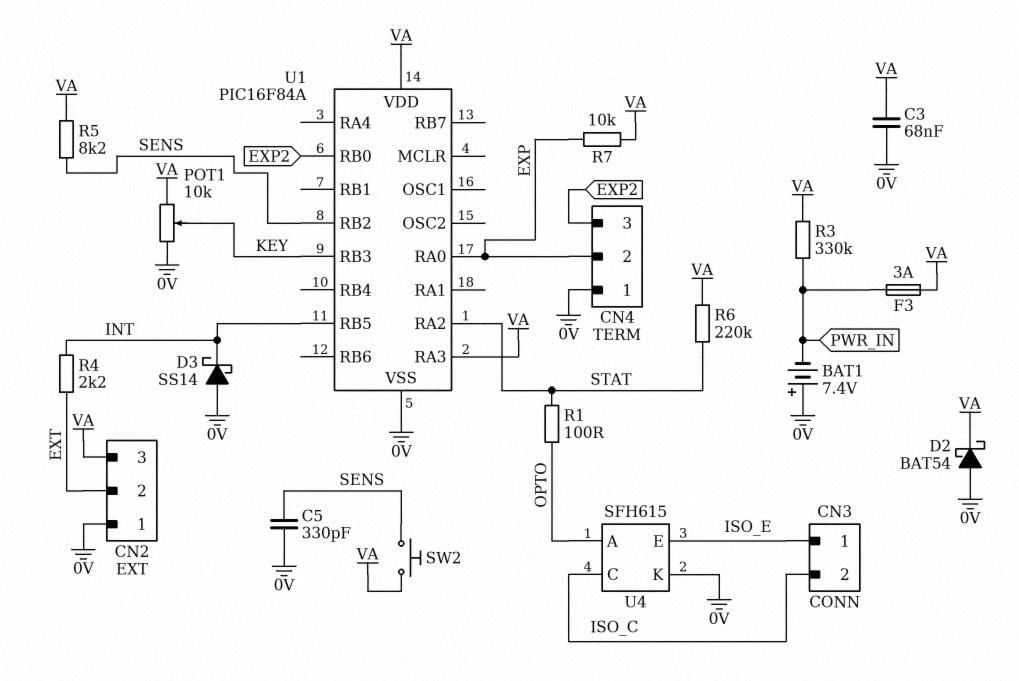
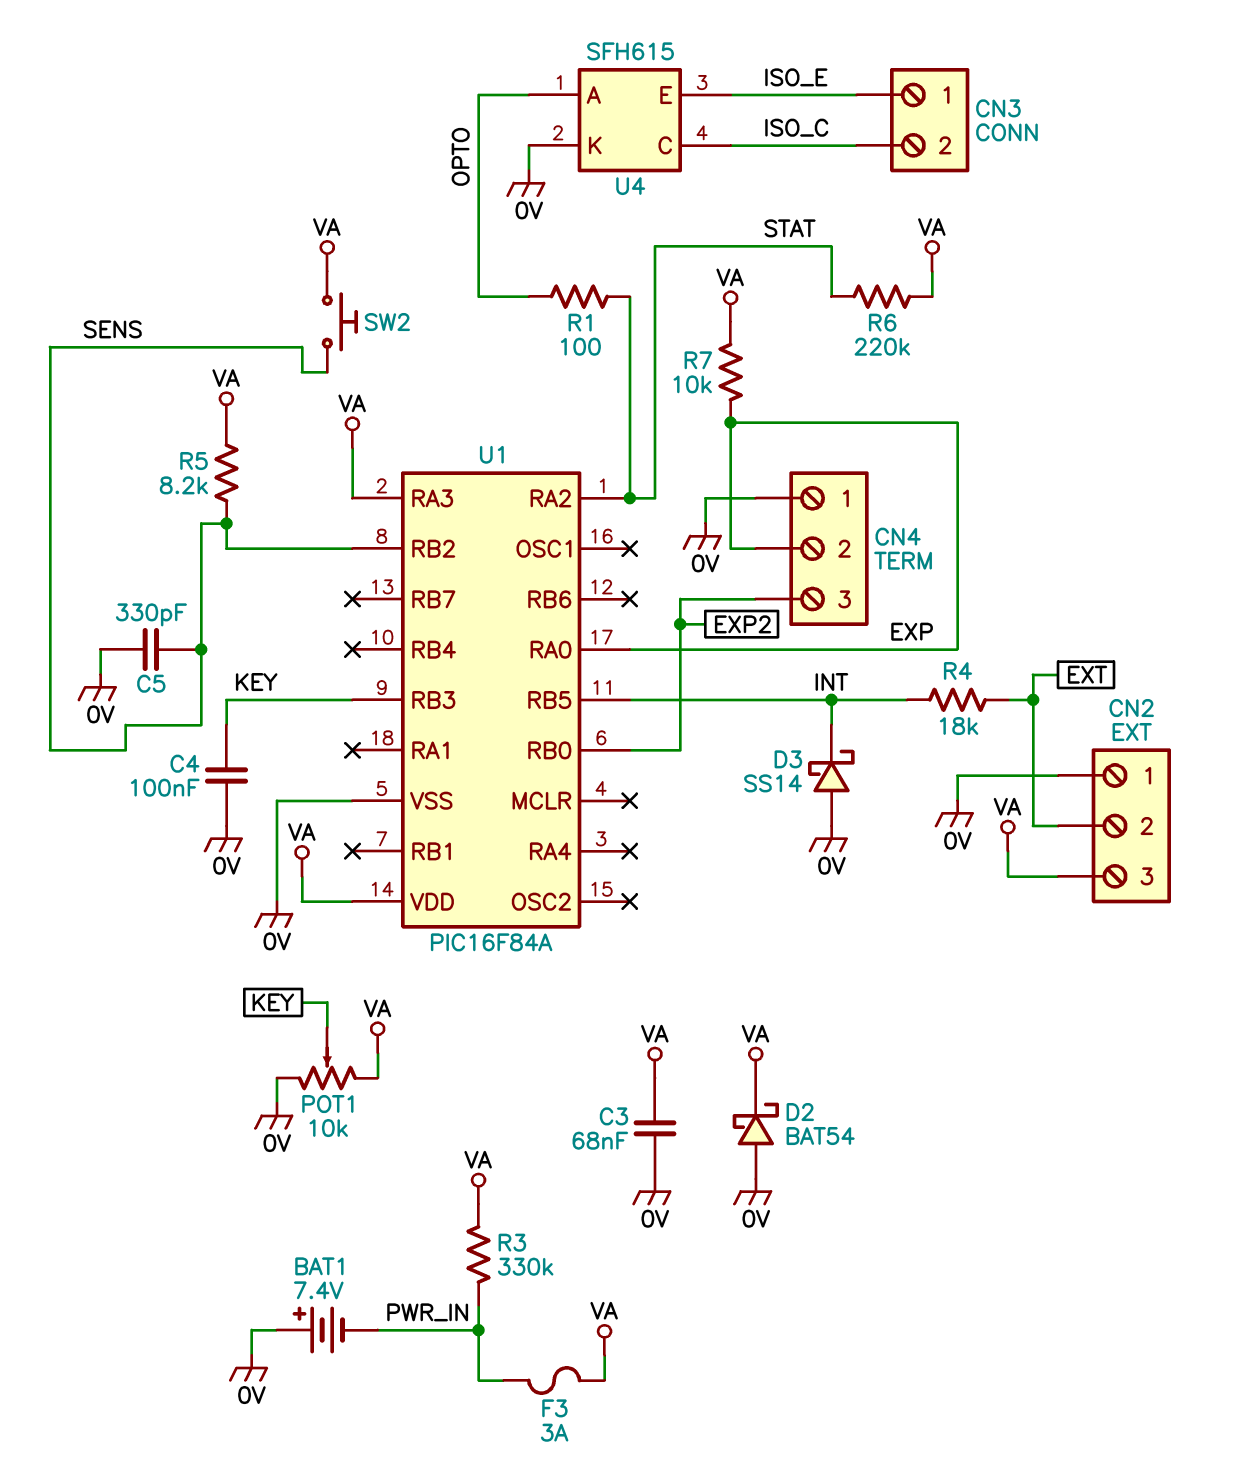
C4: none -> 100nF (0V, KEY)
R4: 2.2k (EXT, INT) -> 18k (EXT, INT)

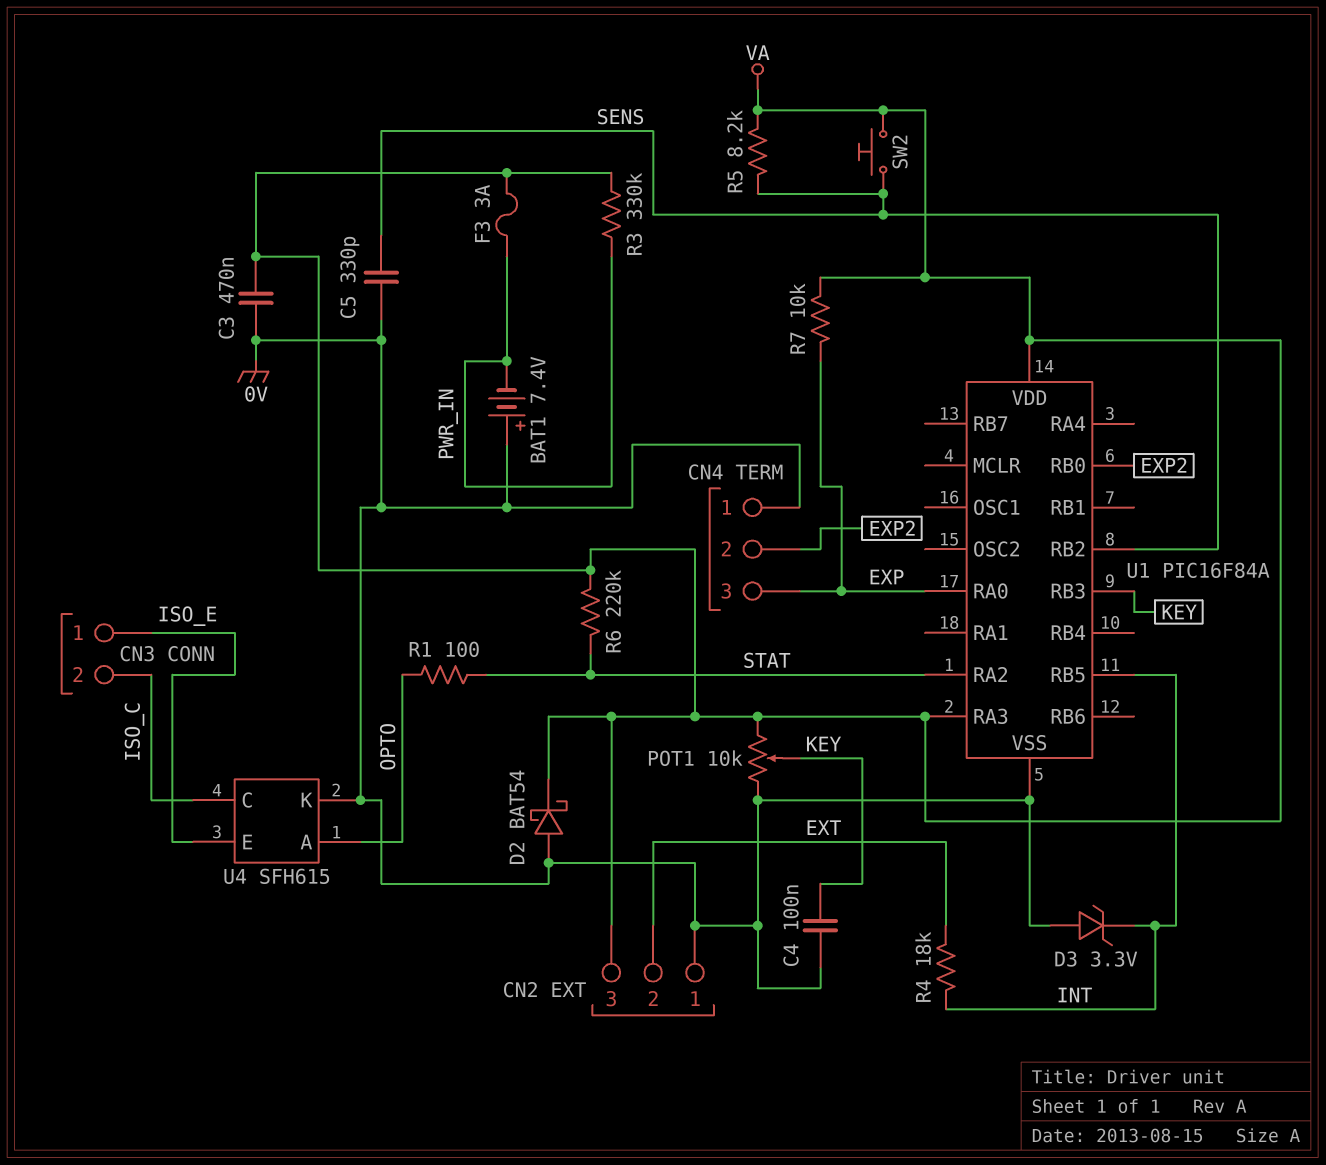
C3: 68nF (0V, VA) -> 470nF (0V, VA)
CN4 pin 2: EXP -> EXP2
CN4 pin 3: EXP2 -> EXP
D3: schottky SS14 (A 0V, K INT) -> zener 3.3V (A 0V, K INT)

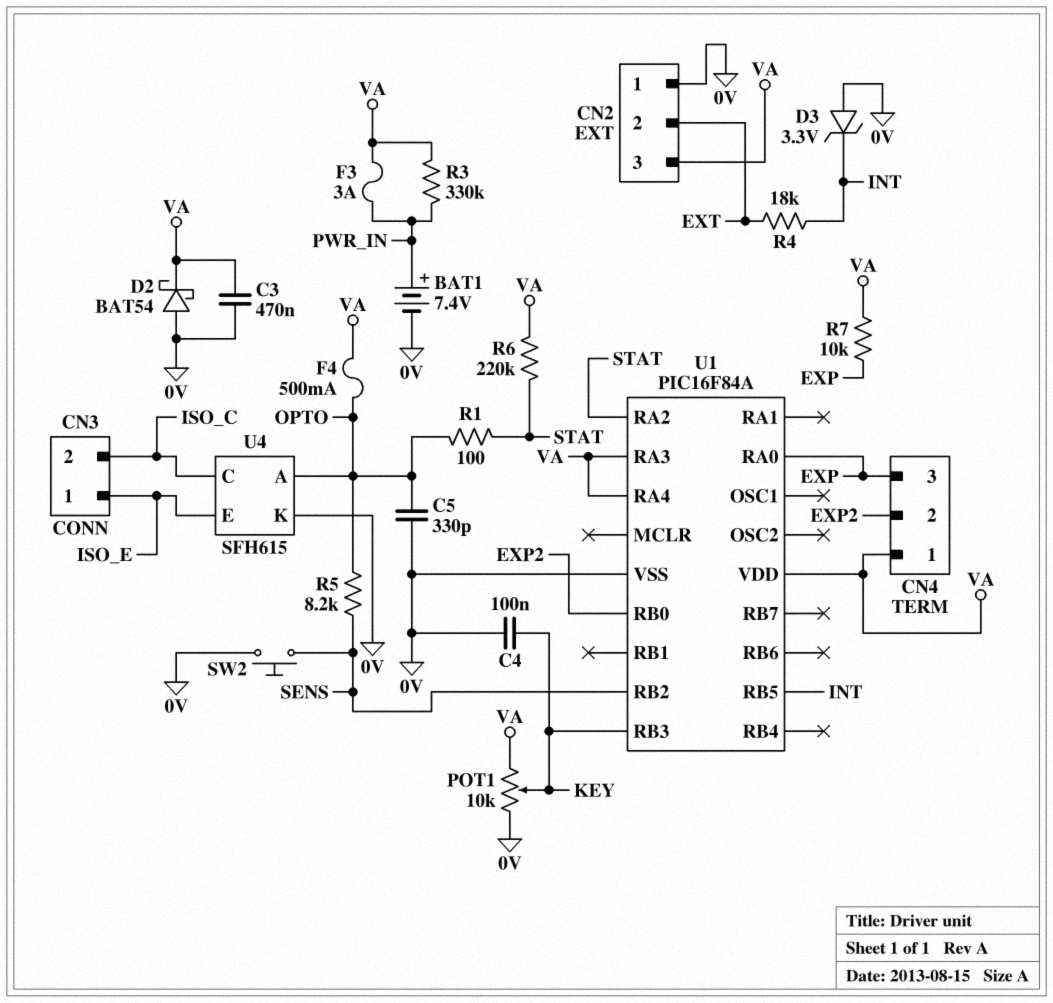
BAT1: 7.4V (plus 0V, minus PWR_IN) -> 7.4V (plus PWR_IN, minus 0V)
C5: 330pF (0V, SENS) -> 330pF (0V, OPTO)
CN4 pin 1: 0V -> VA
F4: none -> 500mA (OPTO, VA)
R5: 8.2k (SENS, VA) -> 8.2k (OPTO, SENS)
SW2: button (SENS, VA) -> button (0V, SENS)
U1 pin RA4: none -> VA

